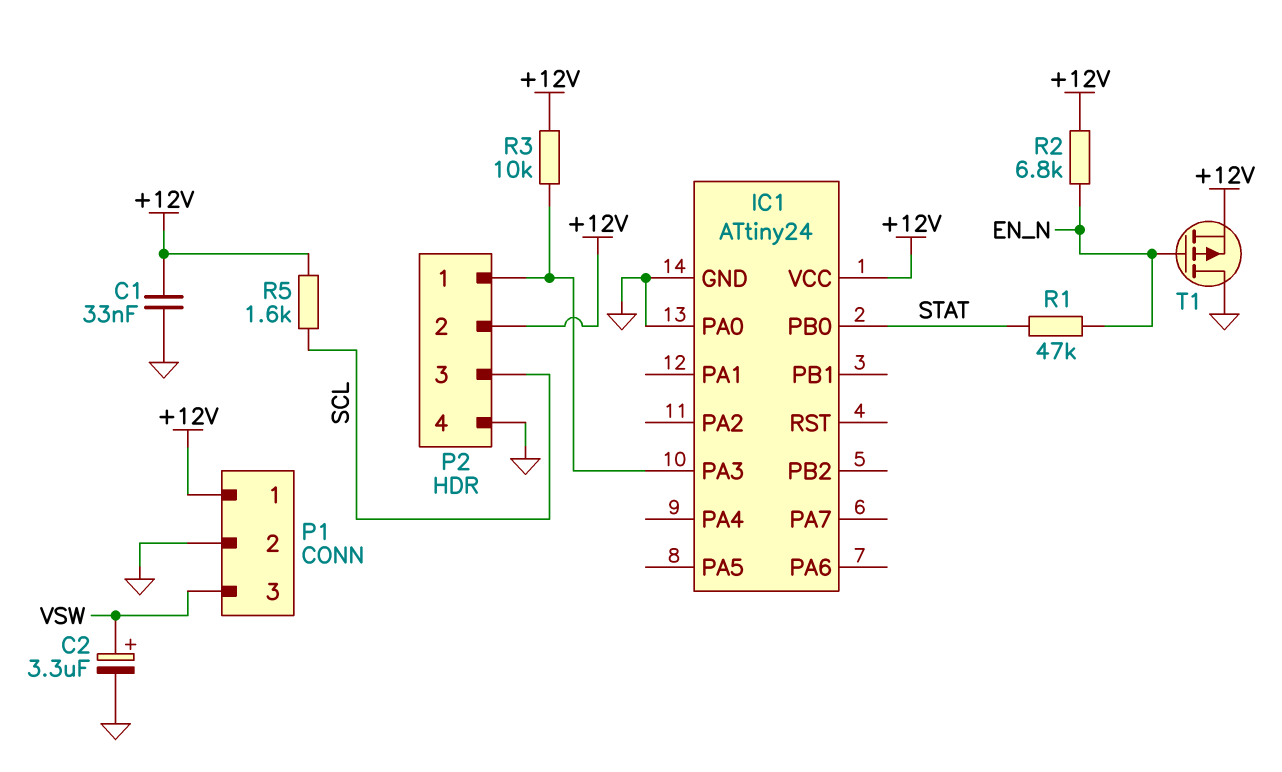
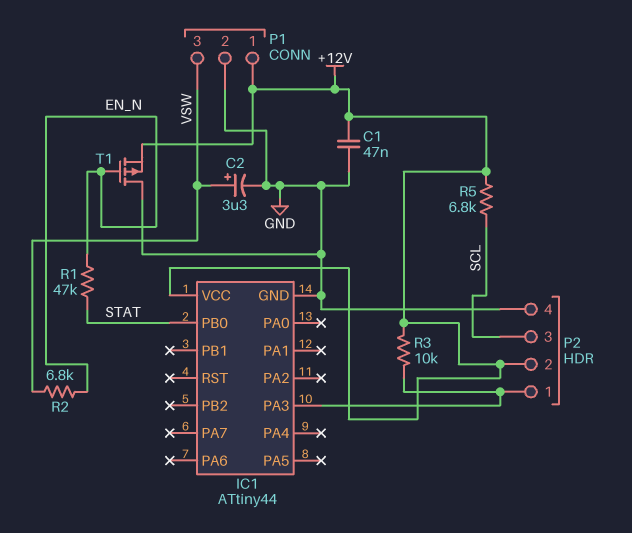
C1: 33nF (+12V, GND) -> 47nF (+12V, GND)
IC1: ATtiny24 -> ATtiny44
IC1 pin PA0: GND -> none
R2: 6.8k (+12V, EN_N) -> 6.8k (EN_N, VSW)
R5: 1.6k (+12V, SCL) -> 6.8k (+12V, SCL)

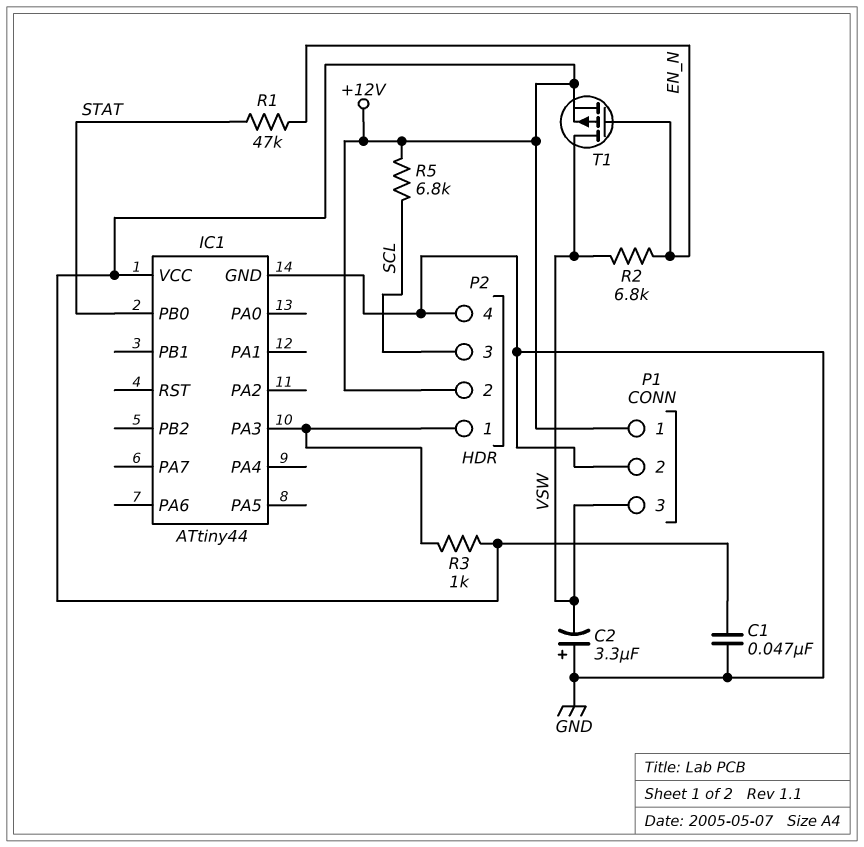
C2: 3.3uF (plus VSW, minus GND) -> 3.3uF (plus GND, minus VSW)
R3: 10k (+12V, IC1/PA3) -> 1k (+12V, IC1/PA3)
T1: PMOS (G EN_N, D GND, S +12V) -> PMOS (G EN_N, D VSW, S +12V)

